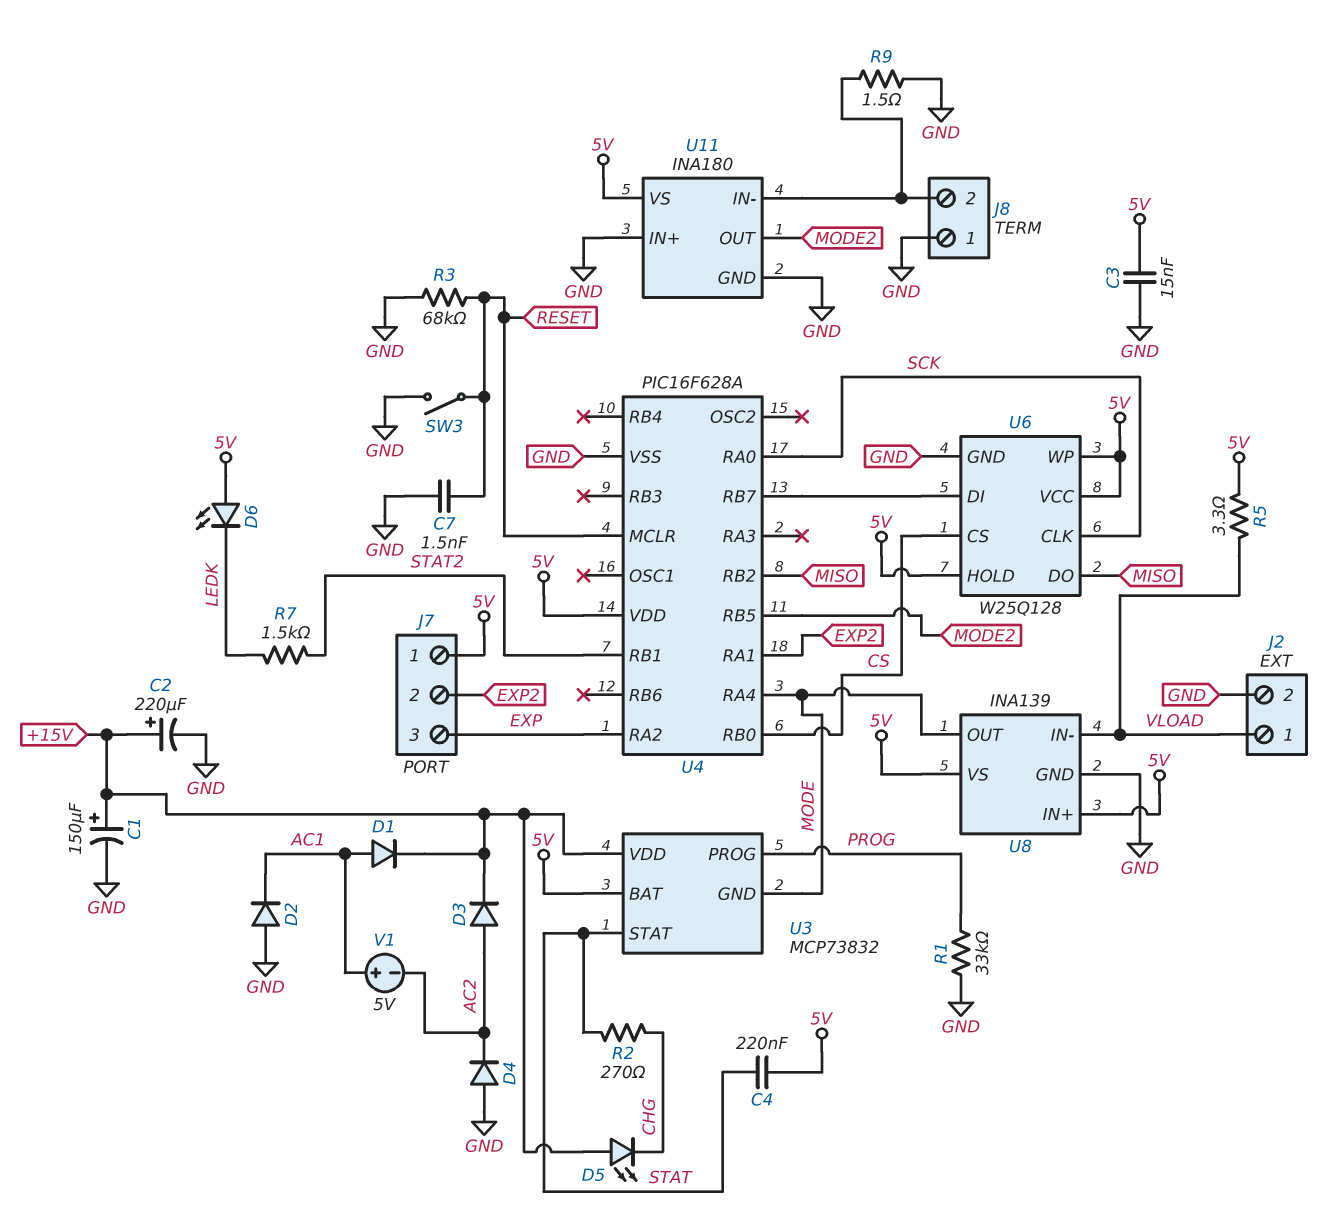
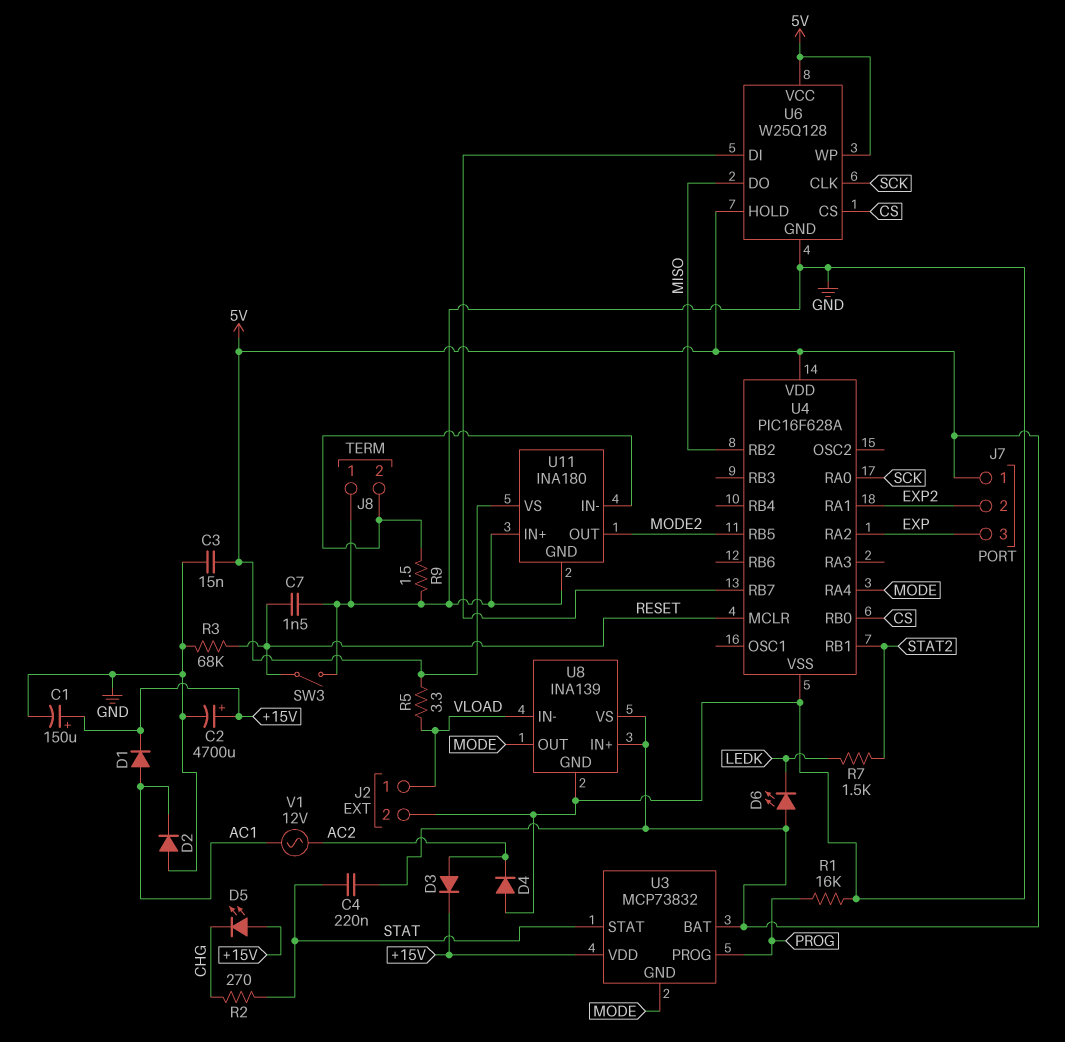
C2: 220uF (plus +15V, minus GND) -> 4700uF (plus +15V, minus GND)
R1: 33k (GND, PROG) -> 16k (GND, PROG)
V1: 5V (plus AC1, minus AC2) -> AC 12V (AC1, AC2)

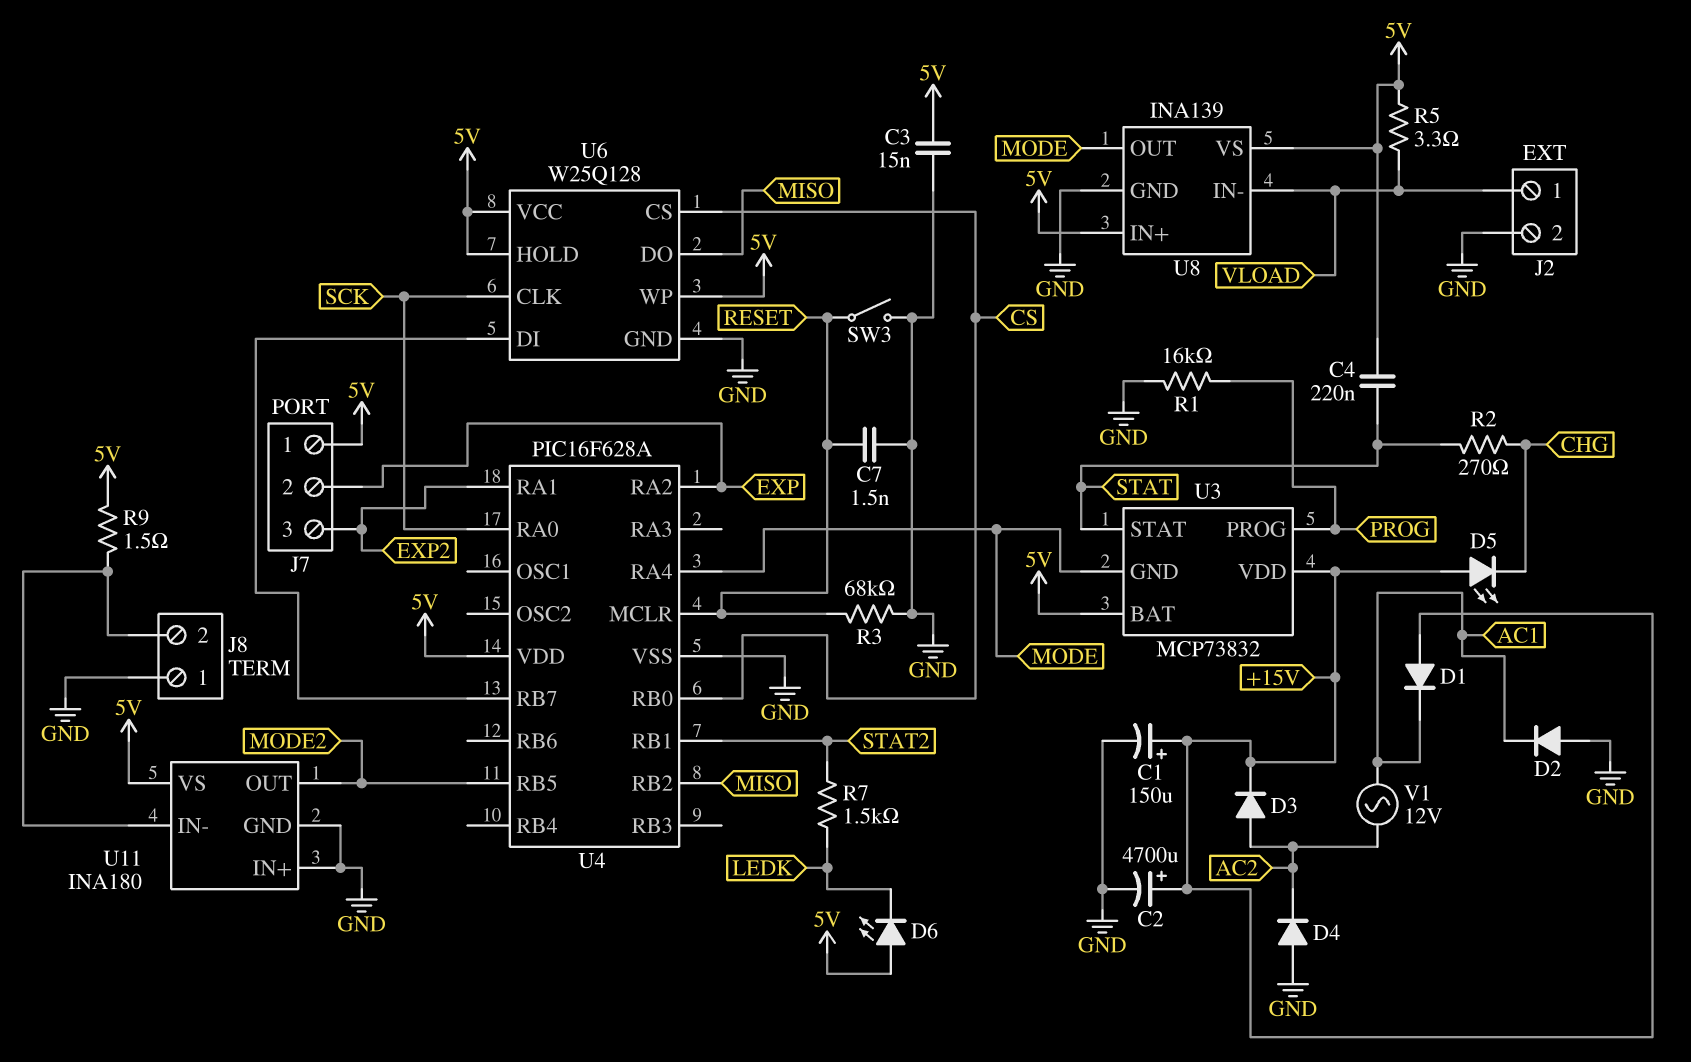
D1: diode (A AC1, K +15V) -> diode (A +15V, K AC1)
J7 pin 2: EXP2 -> EXP
J7 pin 3: EXP -> EXP2
R9: 1.5 (GND, J8/2) -> 1.5 (5V, J8/2)

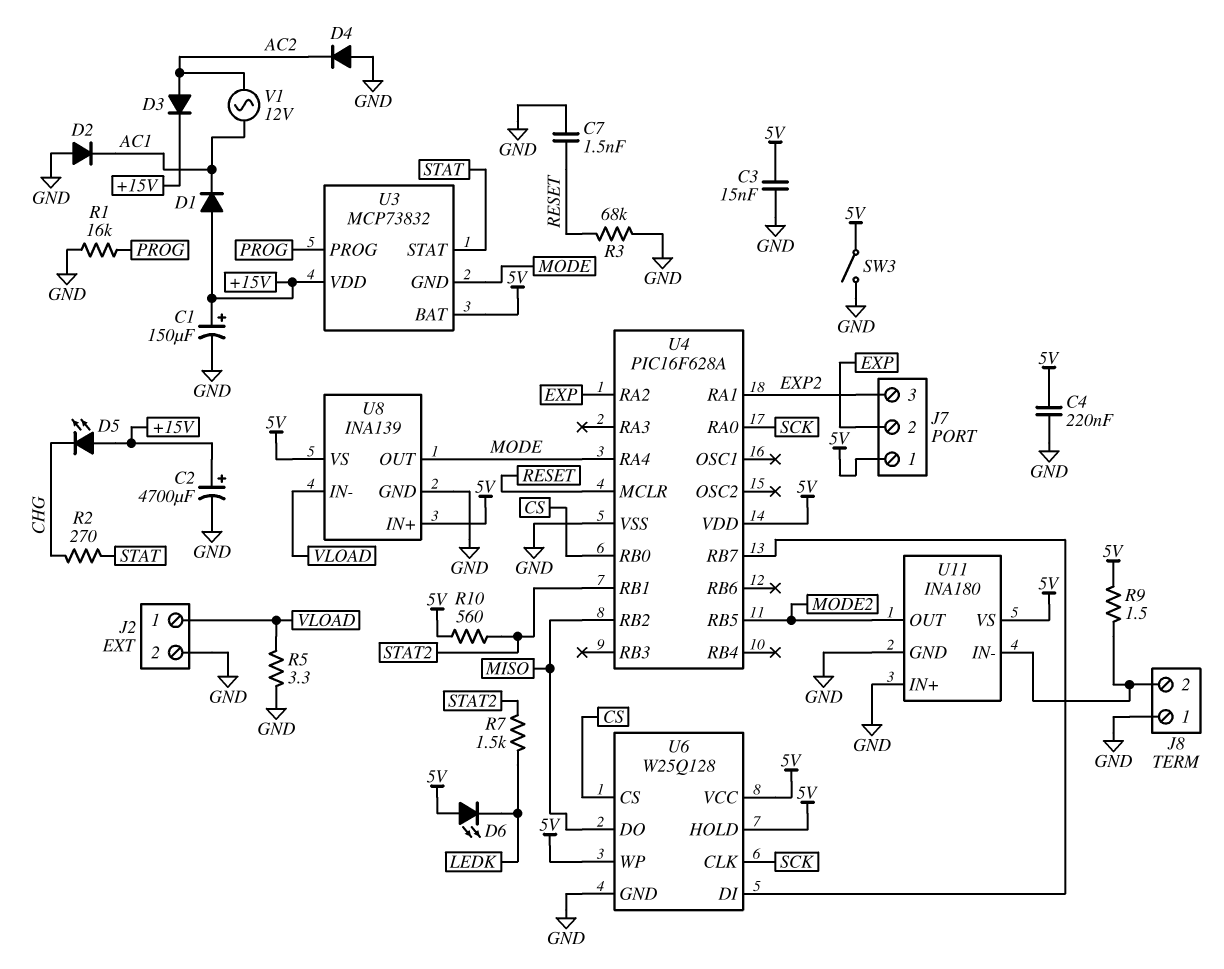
C4: 220nF (5V, STAT) -> 220nF (5V, GND)
R5: 3.3 (5V, VLOAD) -> 3.3 (GND, VLOAD)
R10: none -> 560 (5V, STAT2)
SW3: switch (GND, RESET) -> switch (5V, GND)

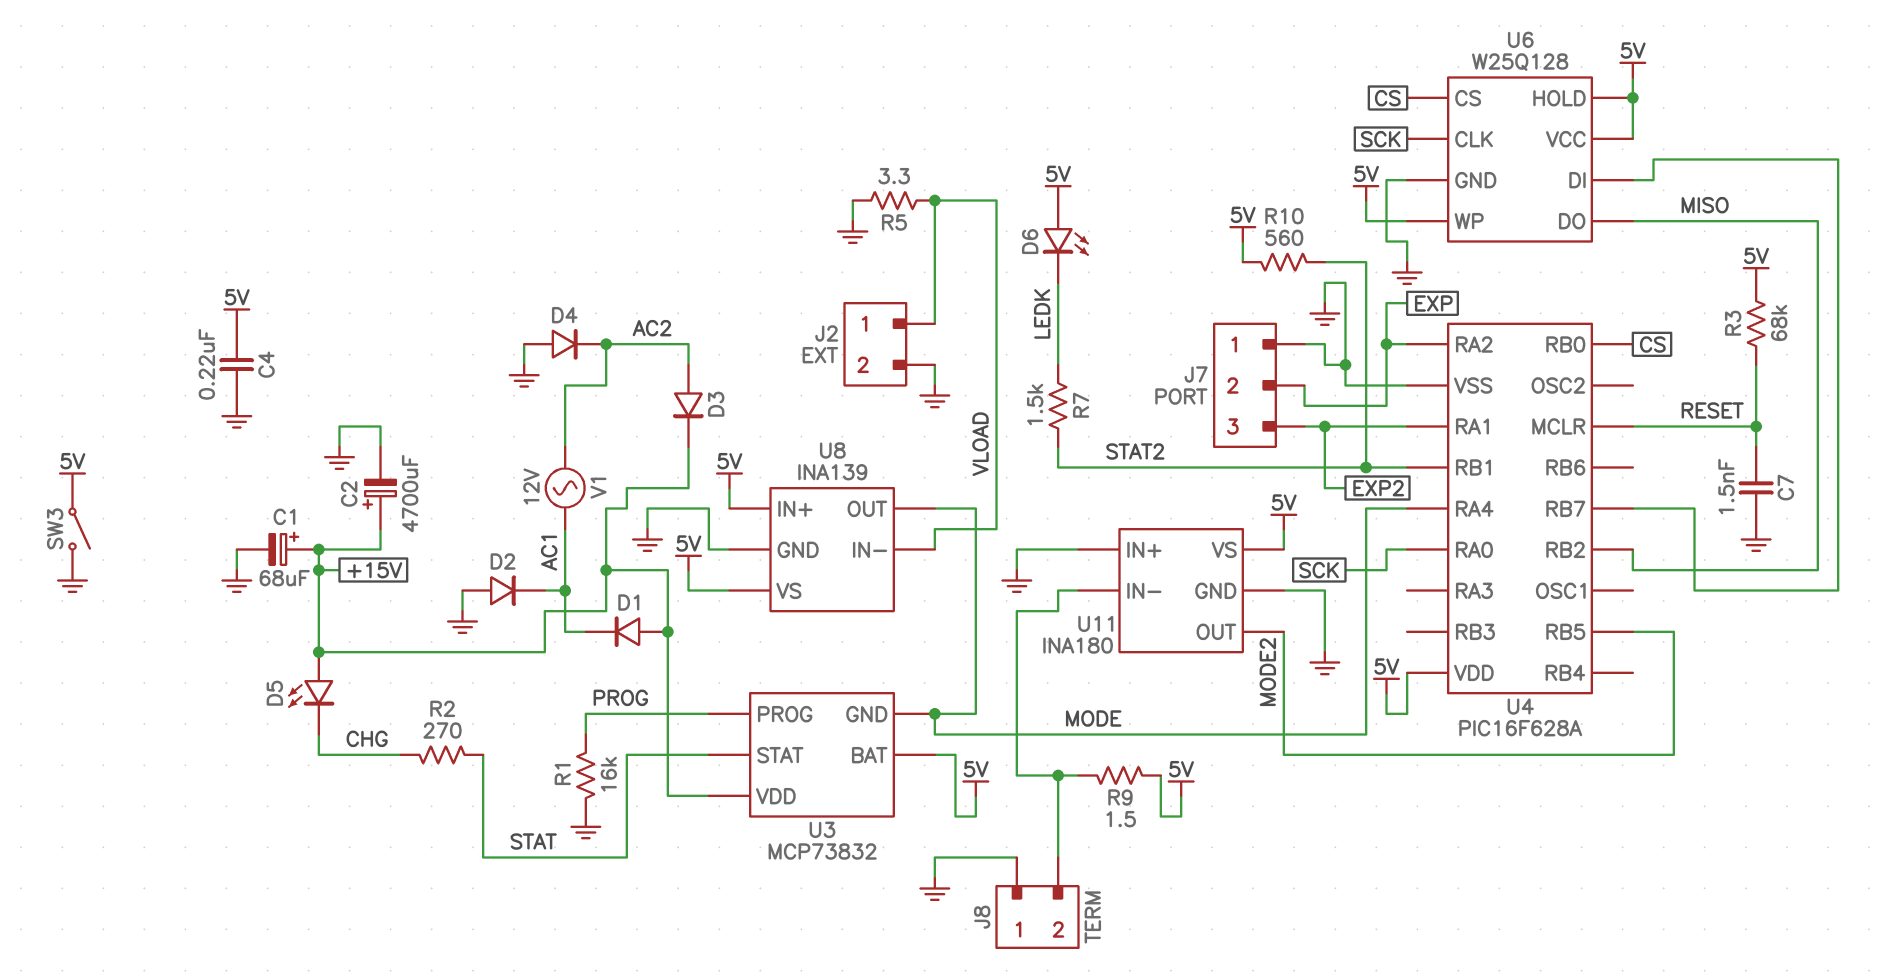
C1: 150uF (plus +15V, minus GND) -> 68uF (plus +15V, minus GND)
C3: 15nF (5V, GND) -> none
J7 pin 1: 5V -> GND
R3: 68k (GND, RESET) -> 68k (5V, RESET)

